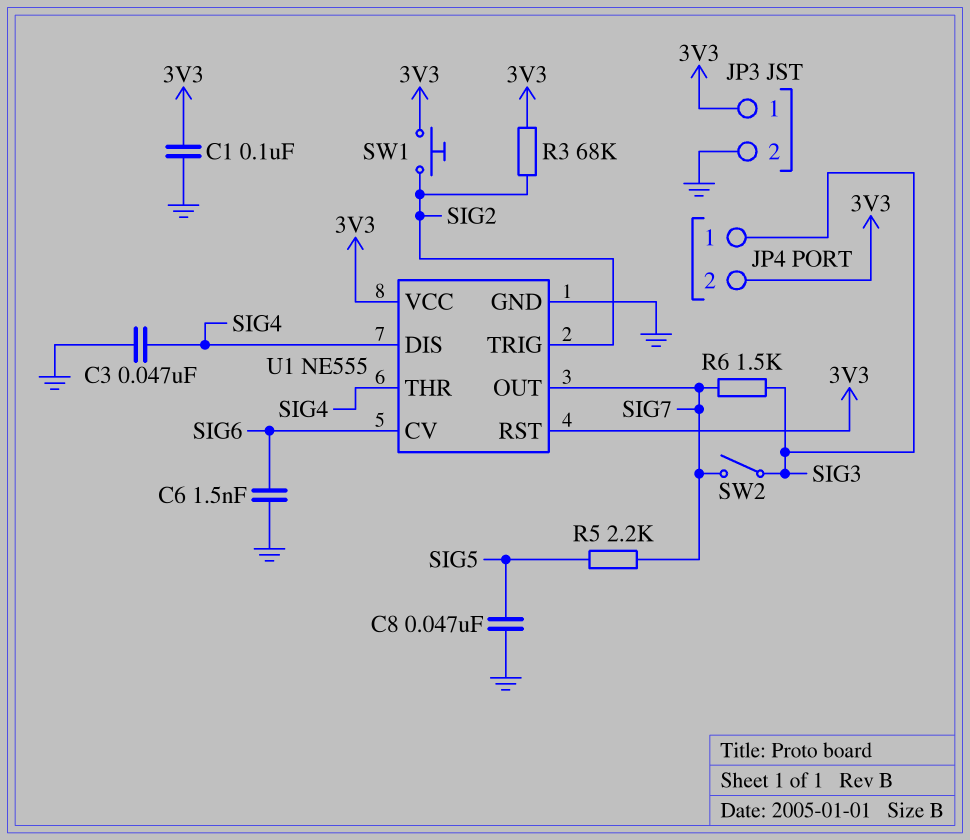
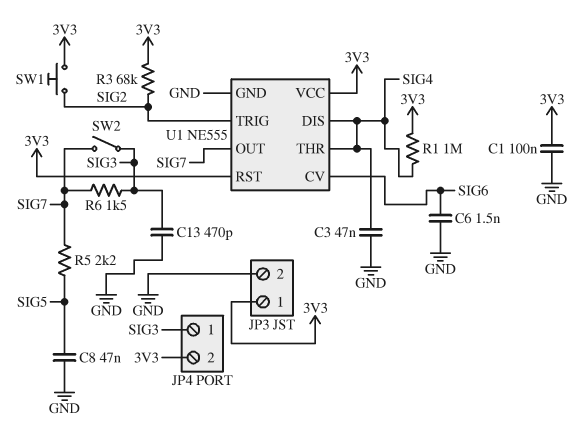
C13: none -> 470pF (GND, SIG3)
R1: none -> 1M (3V3, SIG4)

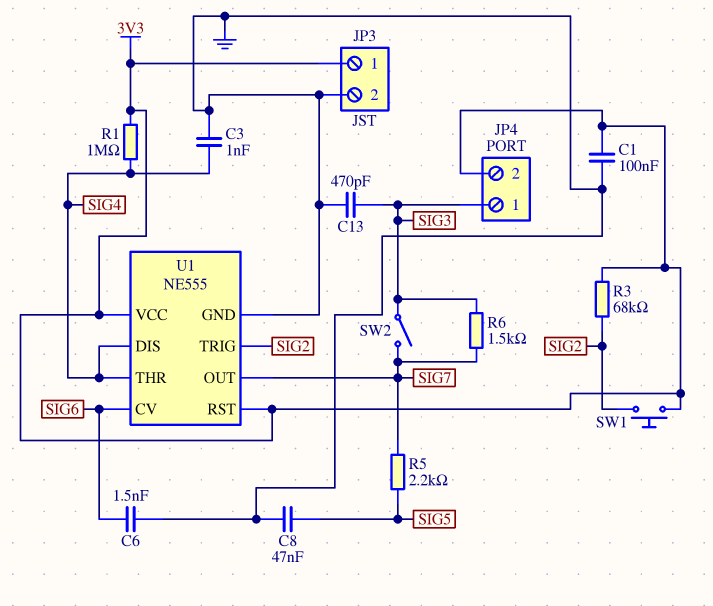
C3: 47nF (GND, SIG4) -> 1nF (GND, SIG4)

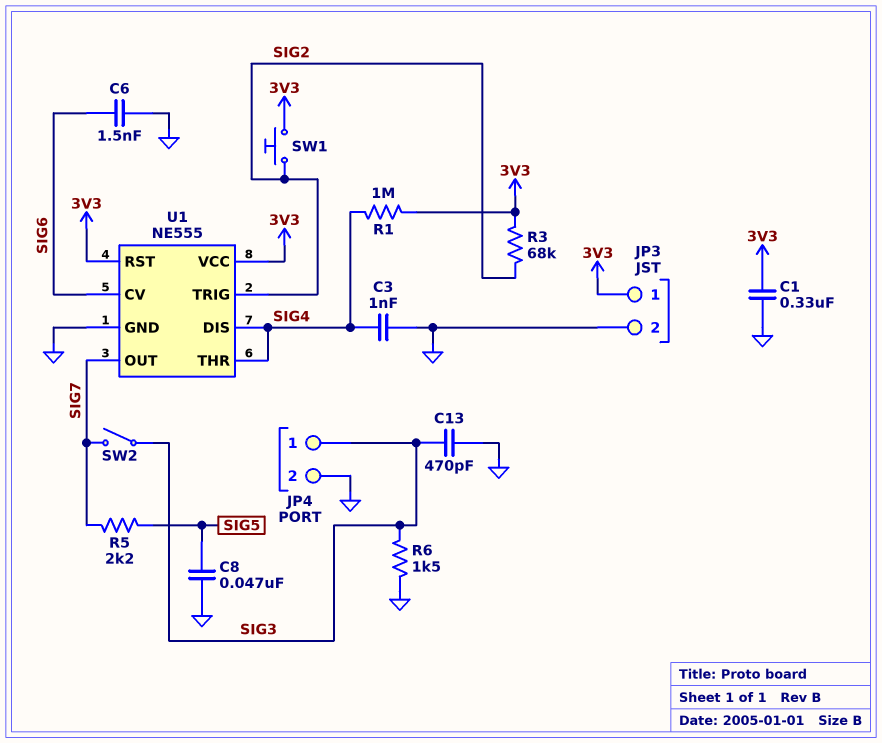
C1: 100nF (3V3, GND) -> 330nF (3V3, GND)
JP4 pin 2: 3V3 -> GND
R6: 1.5k (SIG3, SIG7) -> 1.5k (GND, SIG3)

